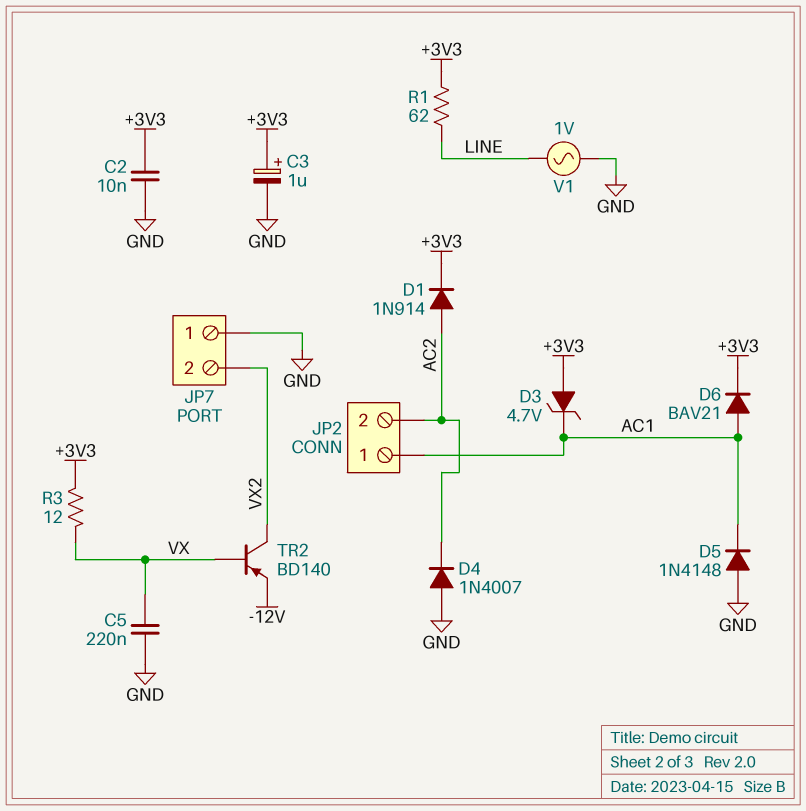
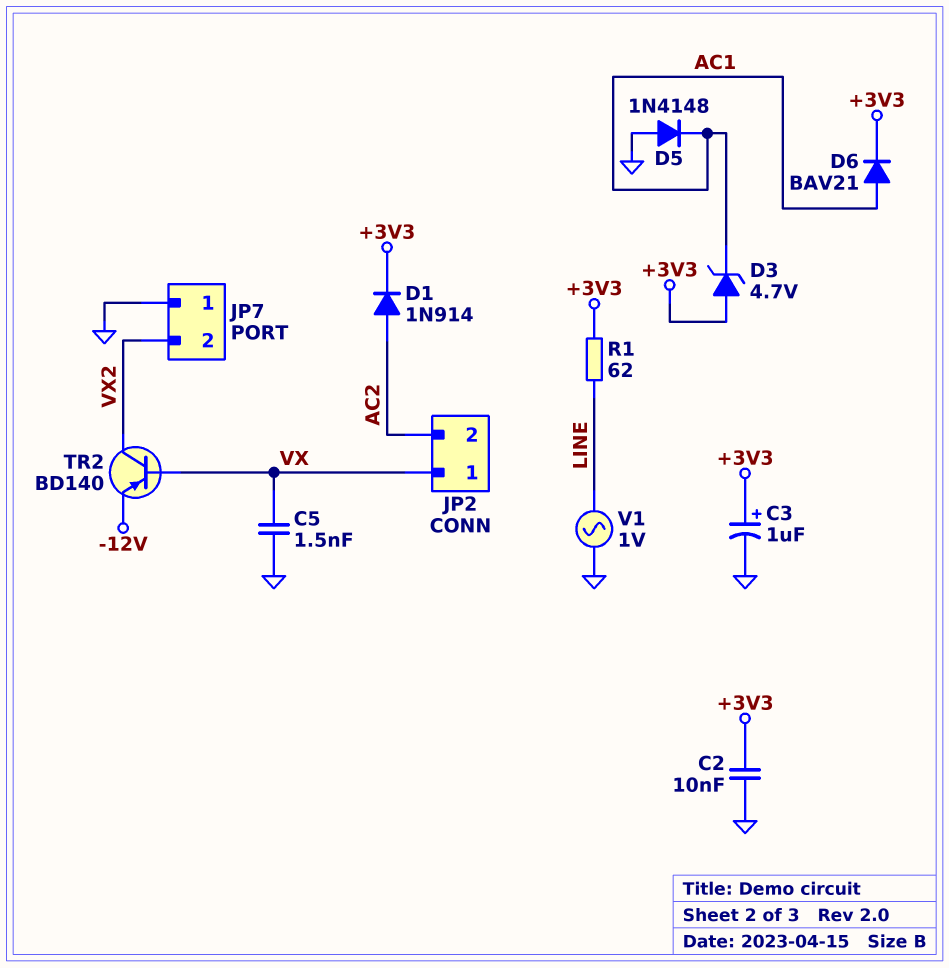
C5: 220nF (GND, VX) -> 1.5nF (GND, VX)
D4: diode 1N4007 (A GND, K AC2) -> none
JP2 pin 1: AC1 -> VX
R3: 12 (+3V3, VX) -> none

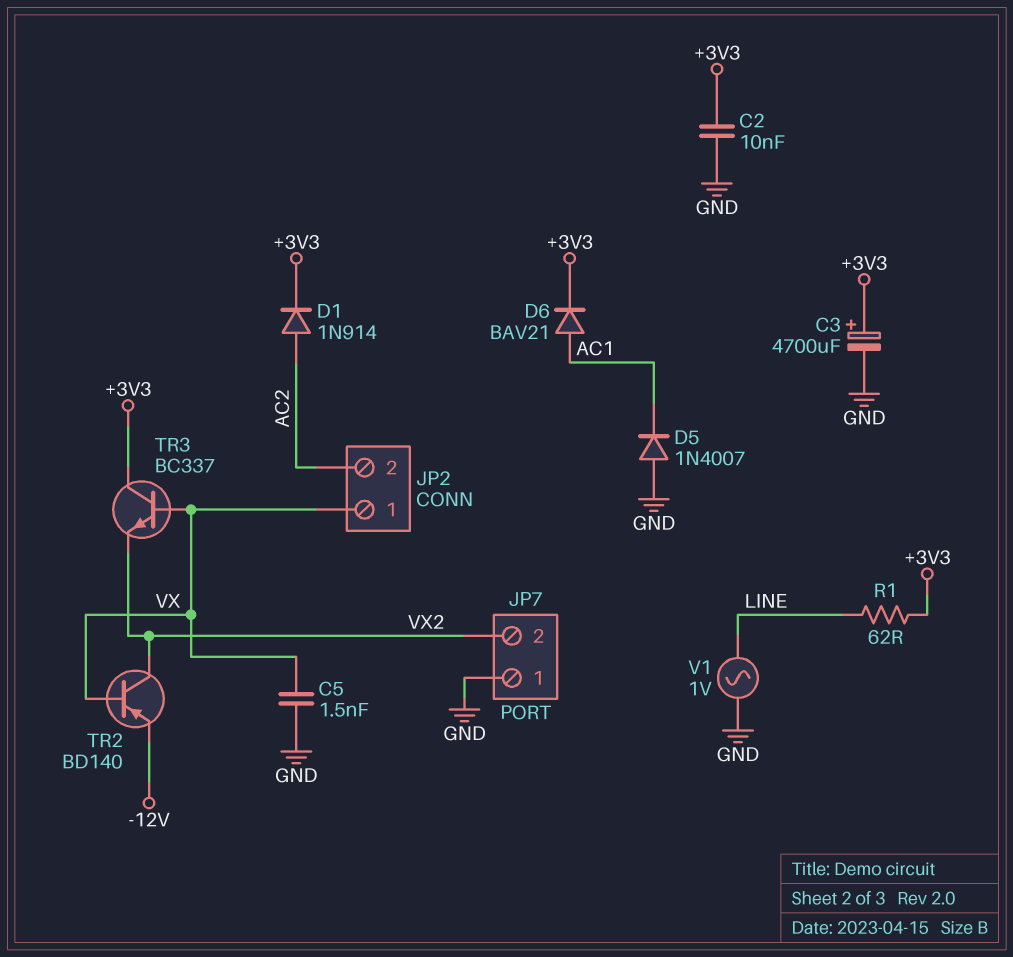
C3: 1uF (plus +3V3, minus GND) -> 4700uF (plus +3V3, minus GND)
D3: zener 4.7V (A +3V3, K AC1) -> none
D5: diode 1N4148 (A GND, K AC1) -> diode 1N4007 (A GND, K AC1)
TR3: none -> NPN BC337 (B VX, C +3V3, E VX2)

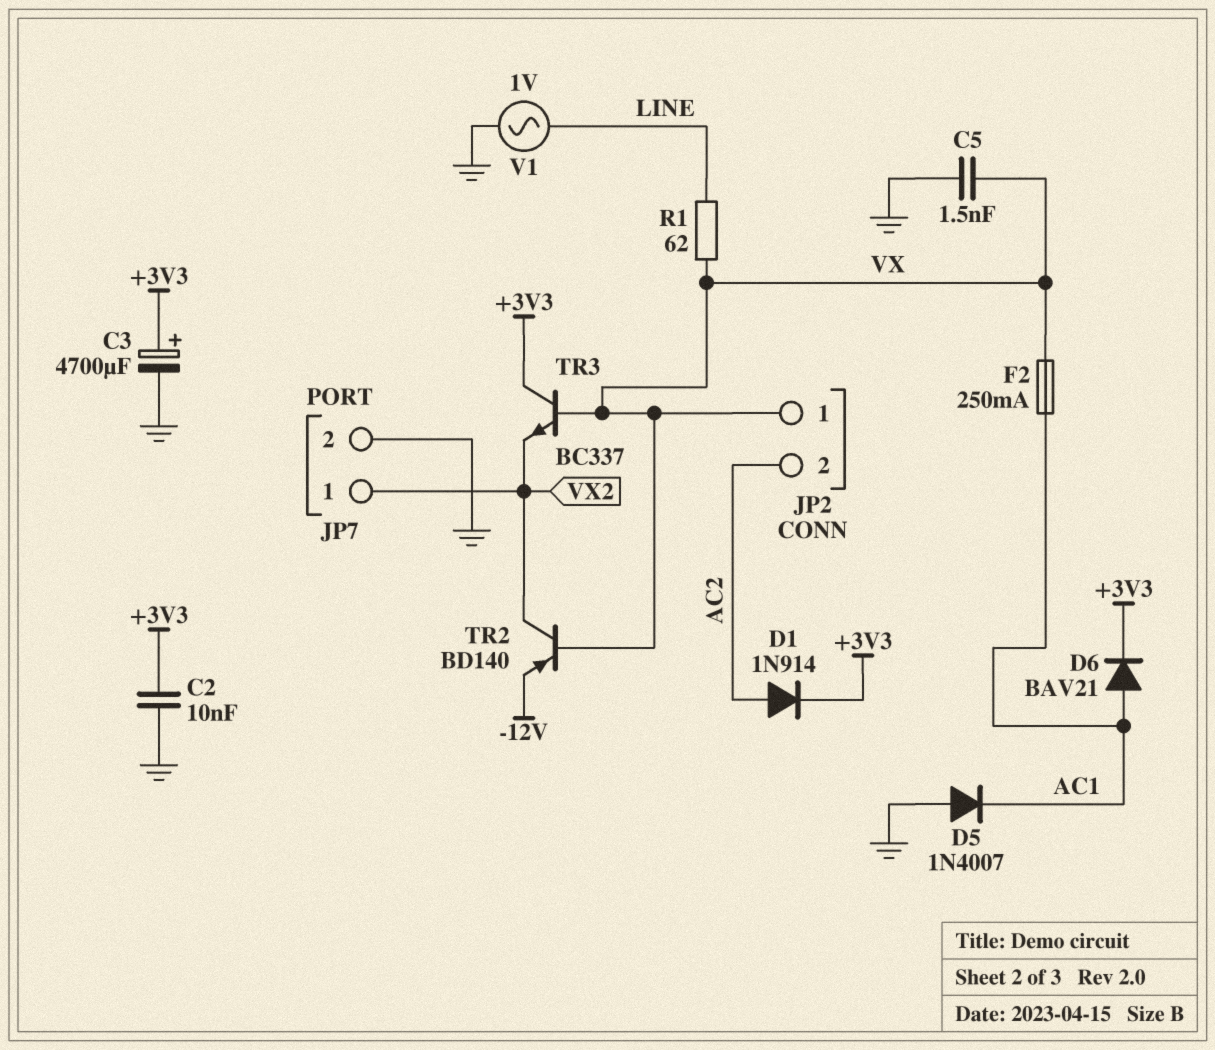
F2: none -> 250mA (AC1, VX)
JP7 pin 1: GND -> VX2
JP7 pin 2: VX2 -> GND
R1: 62 (+3V3, LINE) -> 62 (LINE, VX)

